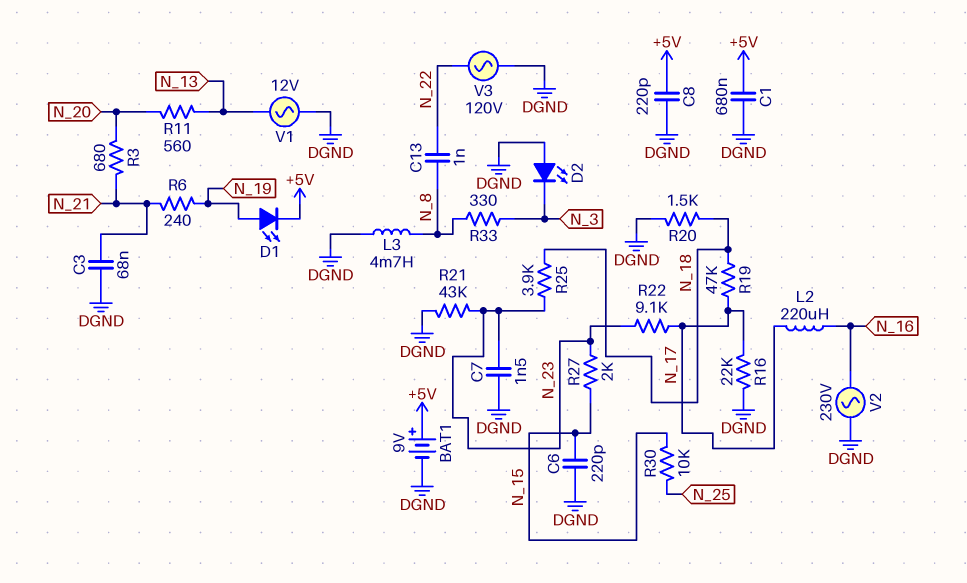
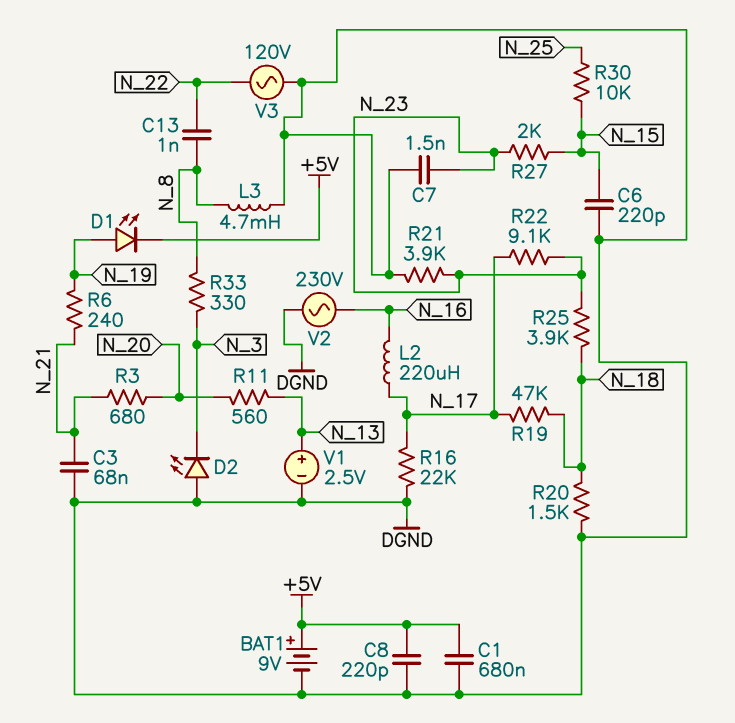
R21: 43k (DGND, N_23) -> 3.9k (DGND, N_23)
V1: AC 12V (DGND, N_13) -> 2.5V (plus N_13, minus DGND)

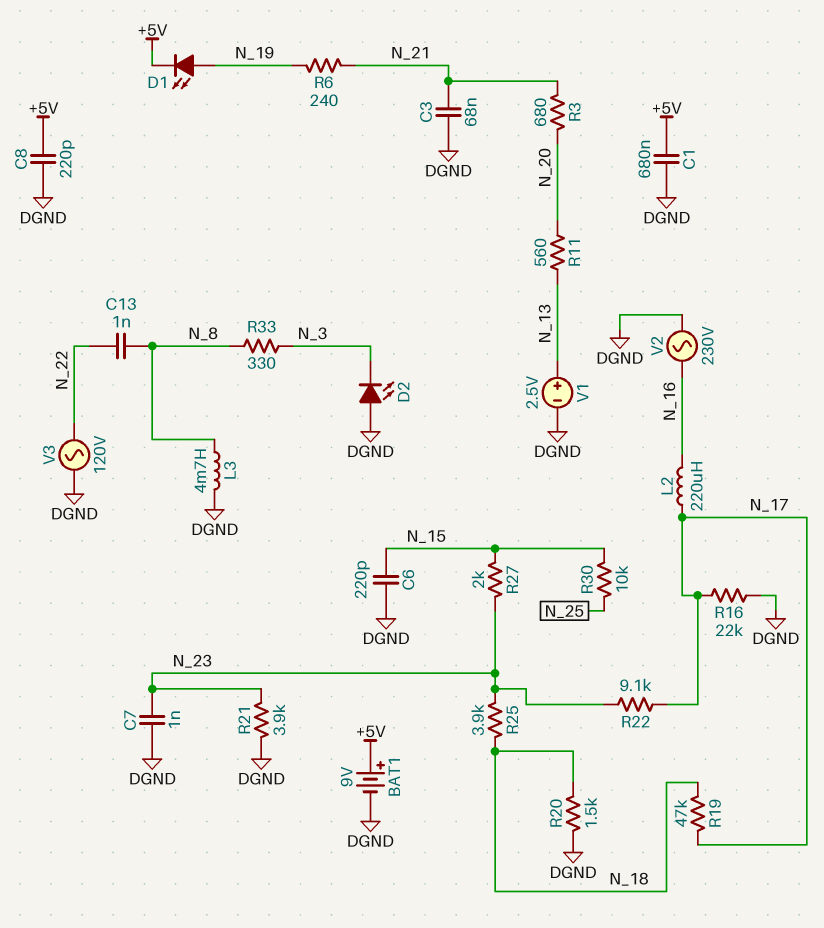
C7: 1.5nF (DGND, N_23) -> 1nF (DGND, N_23)

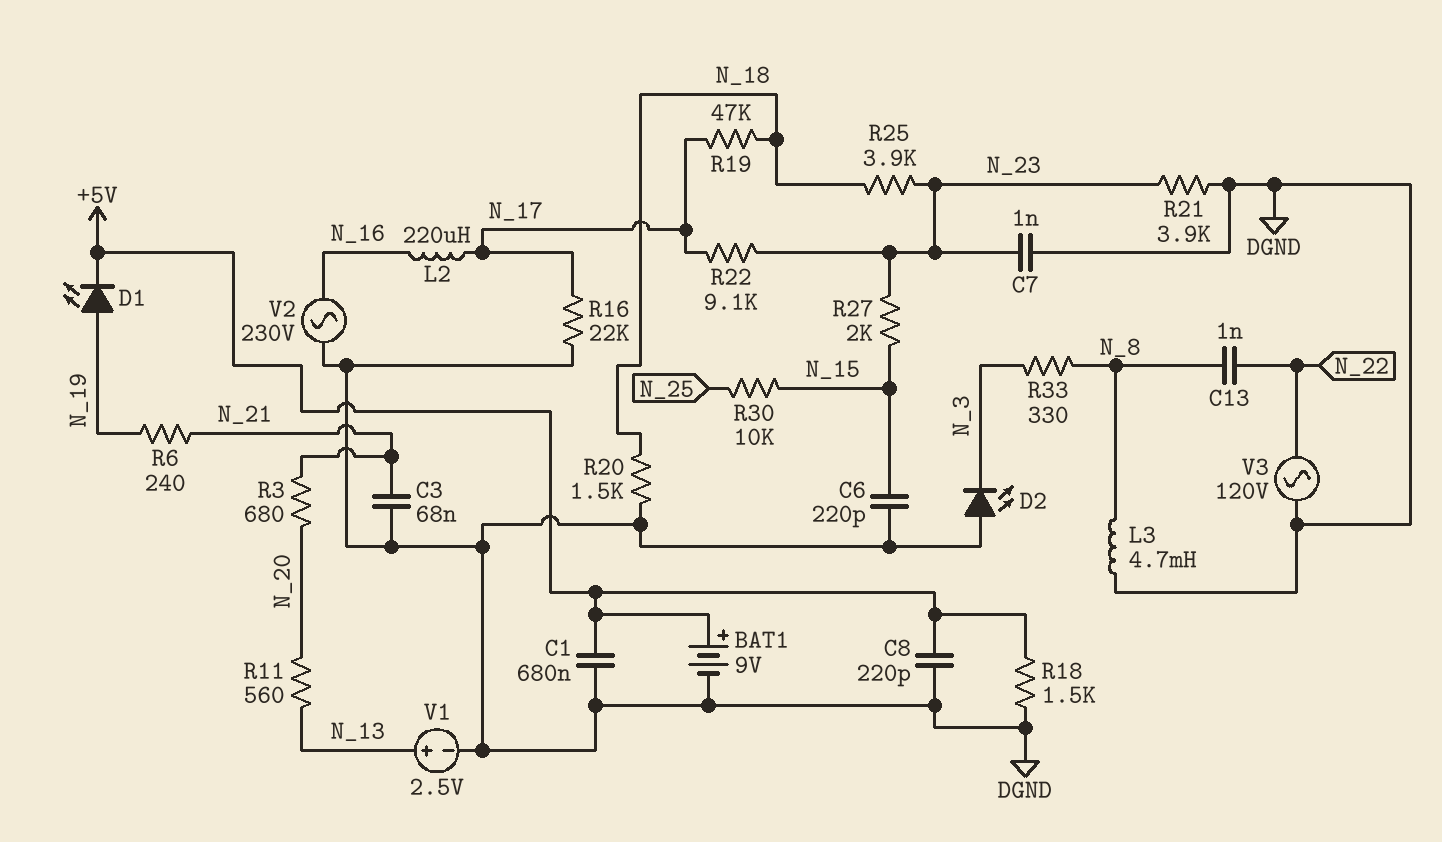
R18: none -> 1.5k (+5V, DGND)

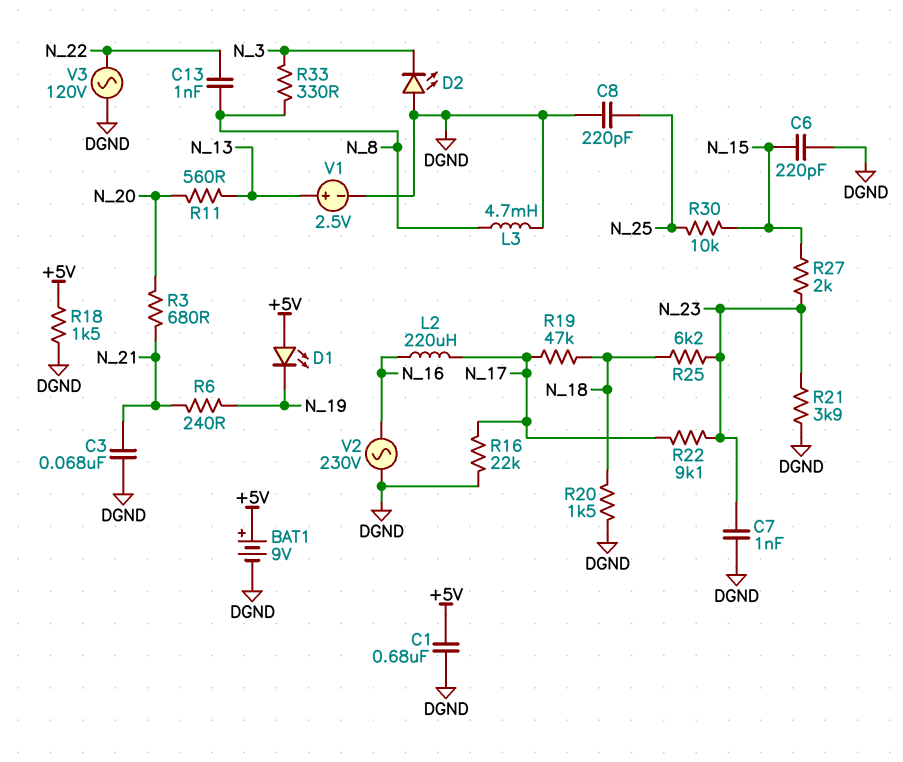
C8: 220pF (+5V, DGND) -> 220pF (DGND, N_25)
D1: LED (A N_19, K +5V) -> LED (A +5V, K N_19)
R25: 3.9k (N_18, N_23) -> 6.2k (N_18, N_23)

